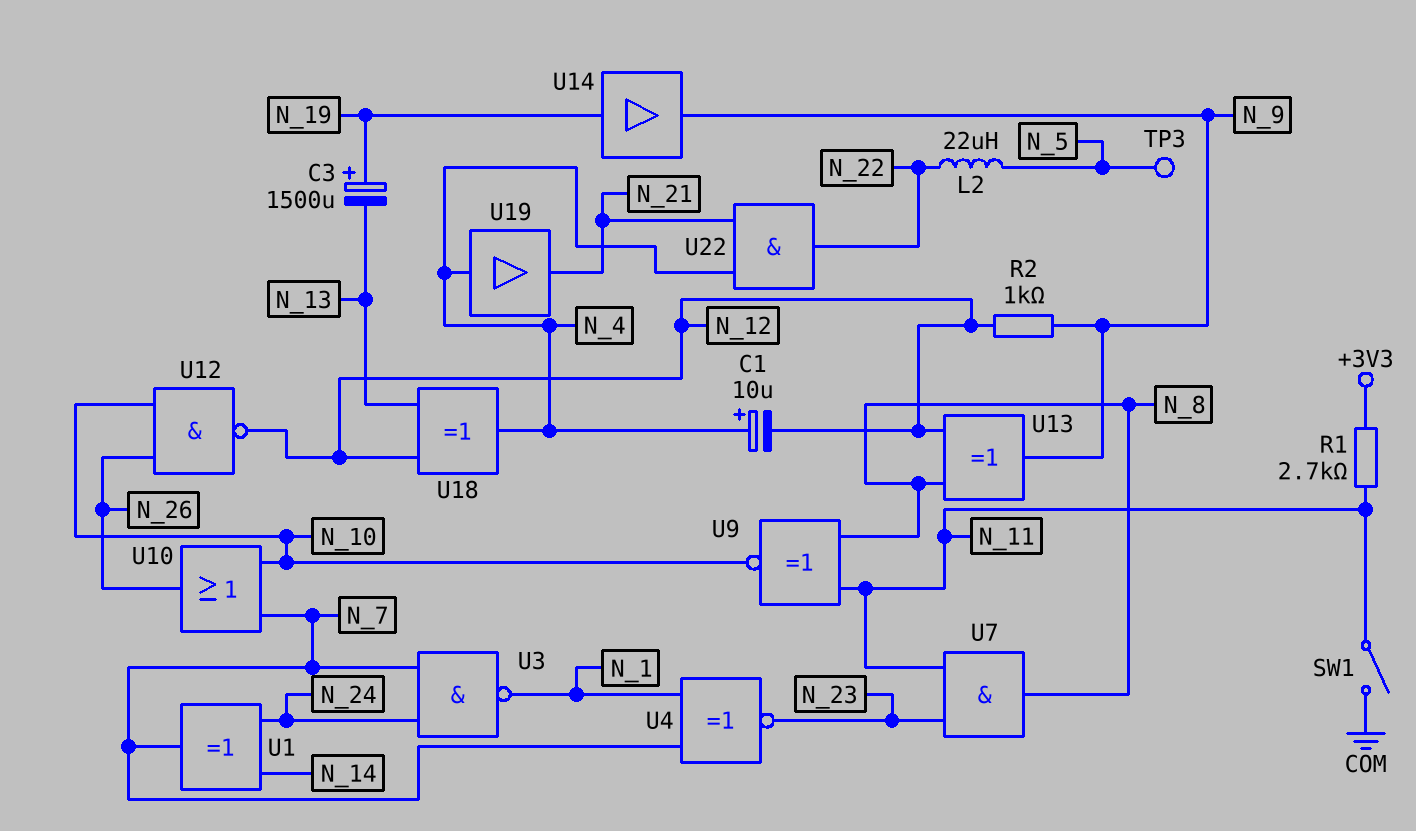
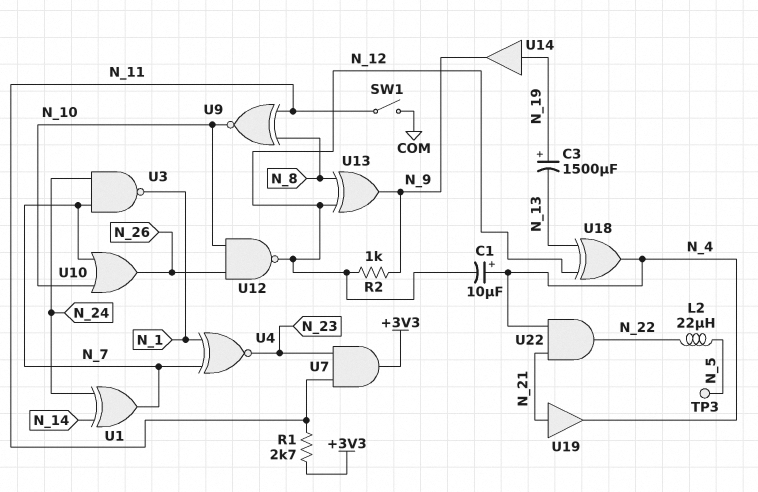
U7: AND (in N_11, in N_23, out N_8) -> AND (in N_11, in N_23, out +3V3)
U19: buffer (in N_4, out N_21) -> buffer (in N_21, out N_4)

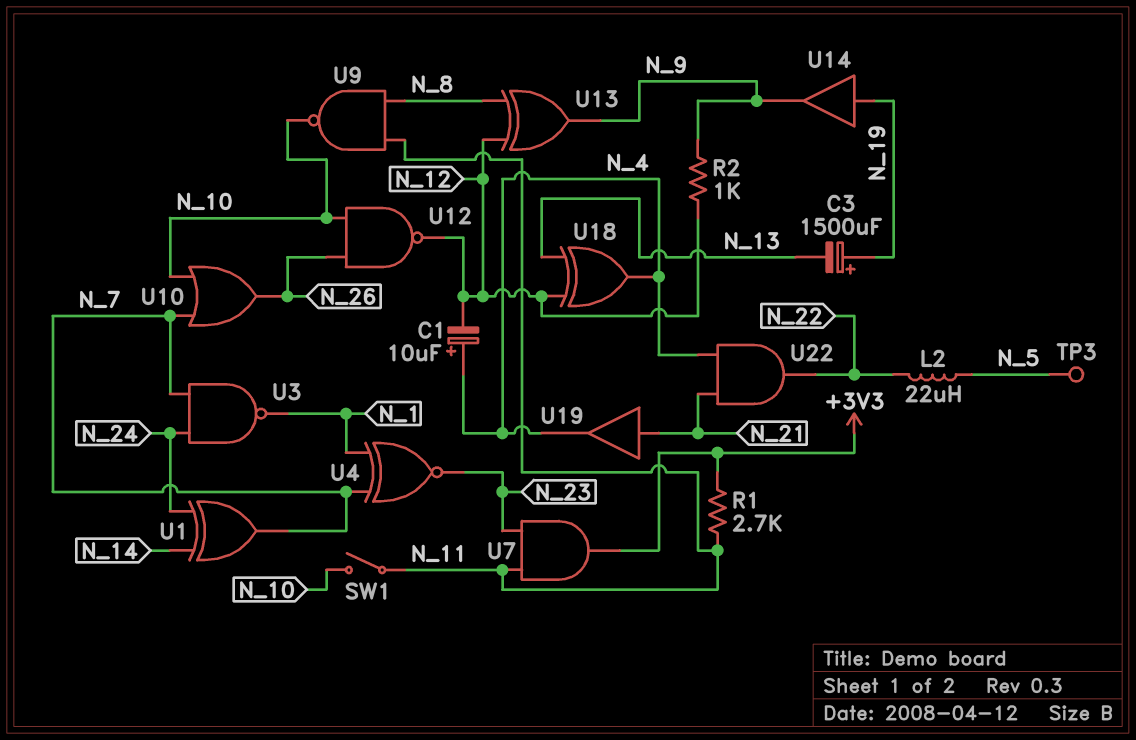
SW1: switch (COM, N_11) -> switch (N_10, N_11)
U9: XNOR (in N_8, in N_11, out N_10) -> NAND (in N_8, in N_11, out N_10)

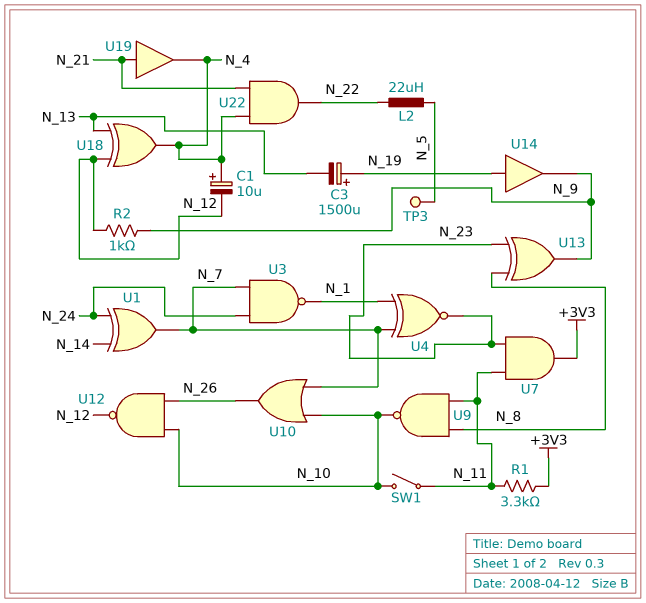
R1: 2.7k (+3V3, N_11) -> 3.3k (+3V3, N_11)
U13: XOR (in N_8, in N_12, out N_9) -> XOR (in N_8, in N_23, out N_9)

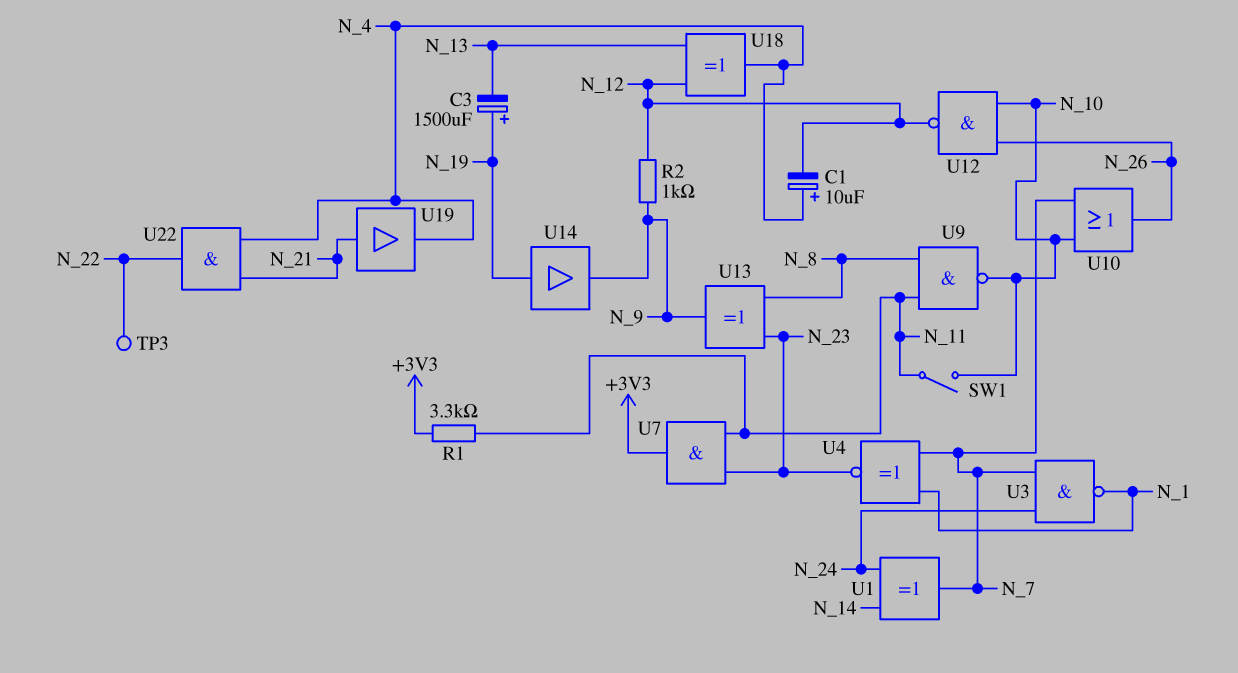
L2: 22uH (N_5, N_22) -> none
TP3: test point (N_5) -> test point (N_22)

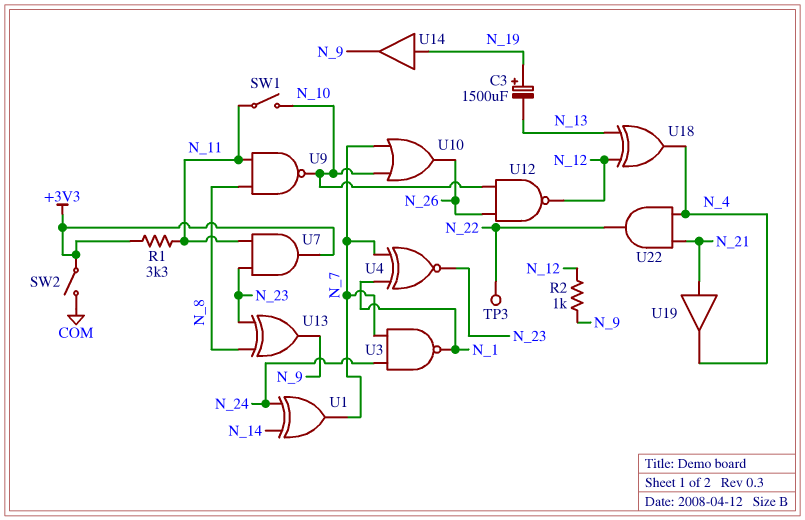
C1: 10uF (plus N_4, minus N_12) -> none
SW2: none -> switch (+3V3, COM)

